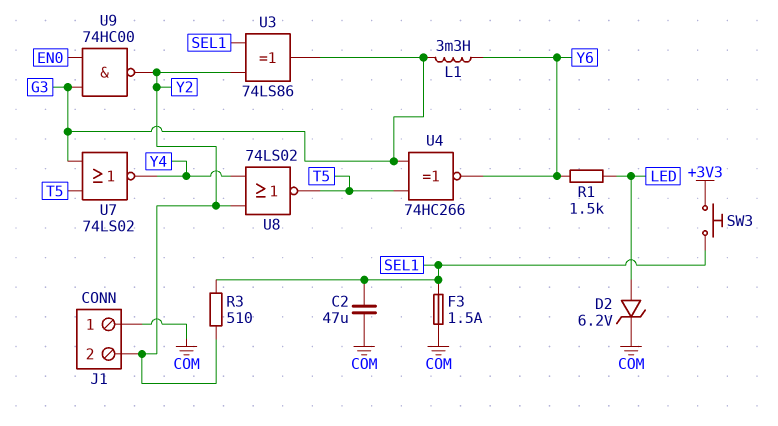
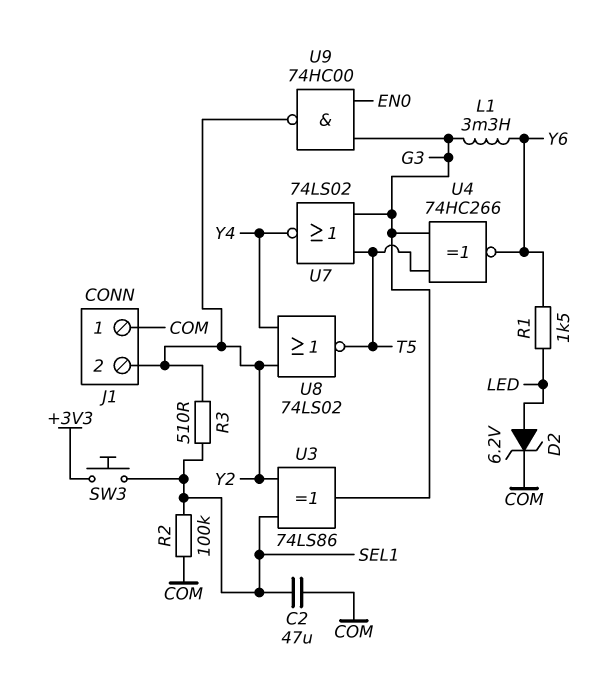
F3: 1.5A (COM, SEL1) -> none
R2: none -> 100k (COM, SEL1)

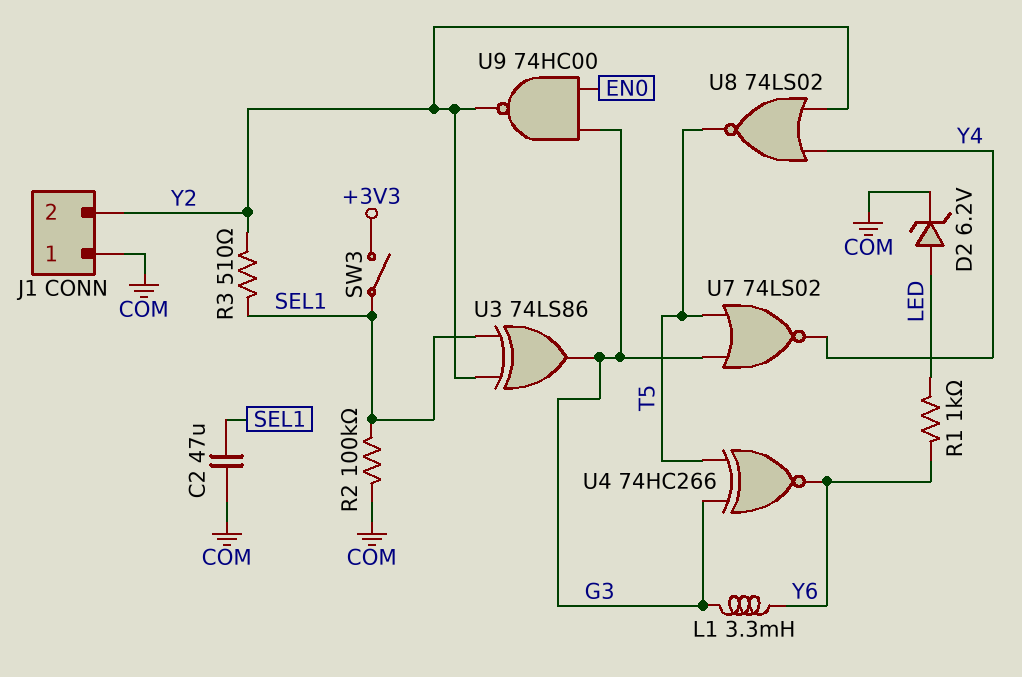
R1: 1.5k (LED, Y6) -> 1k (LED, Y6)
SW3: button (+3V3, SEL1) -> switch (+3V3, SEL1)

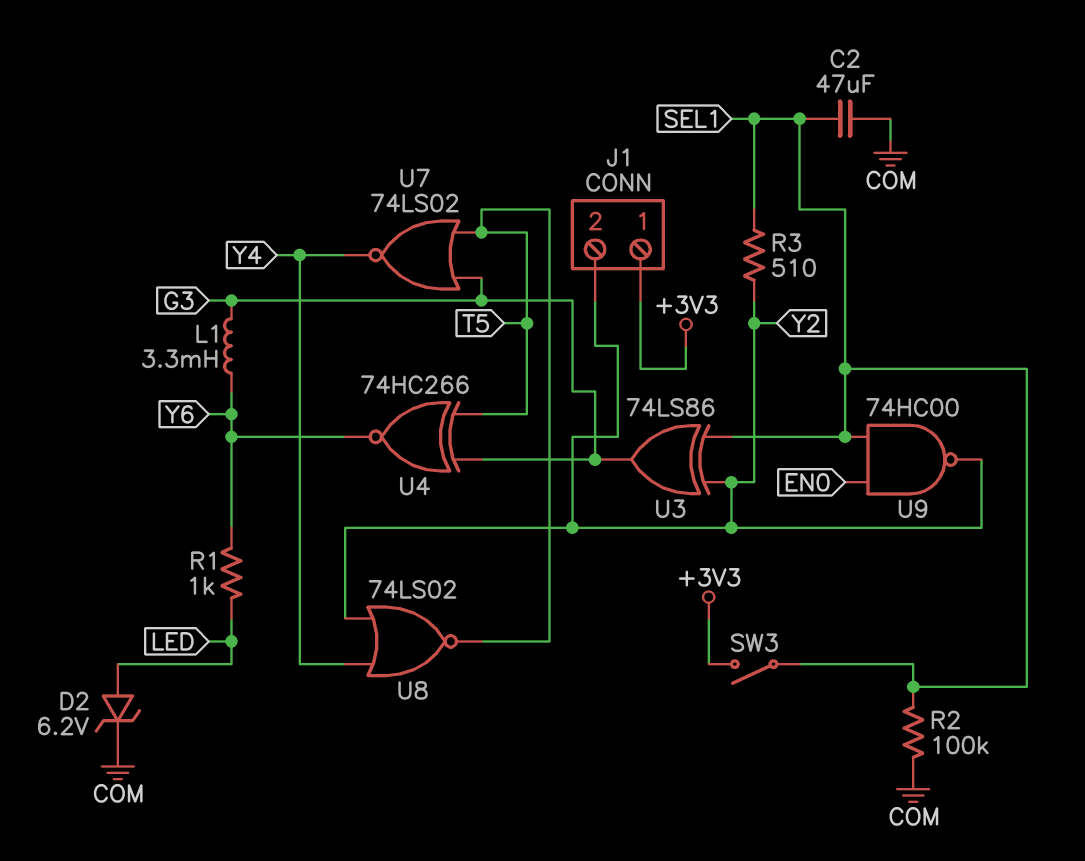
J1 pin 1: COM -> +3V3
U9: NAND 74HC00 (in EN0, in G3, out Y2) -> NAND 74HC00 (in EN0, in SEL1, out Y2)

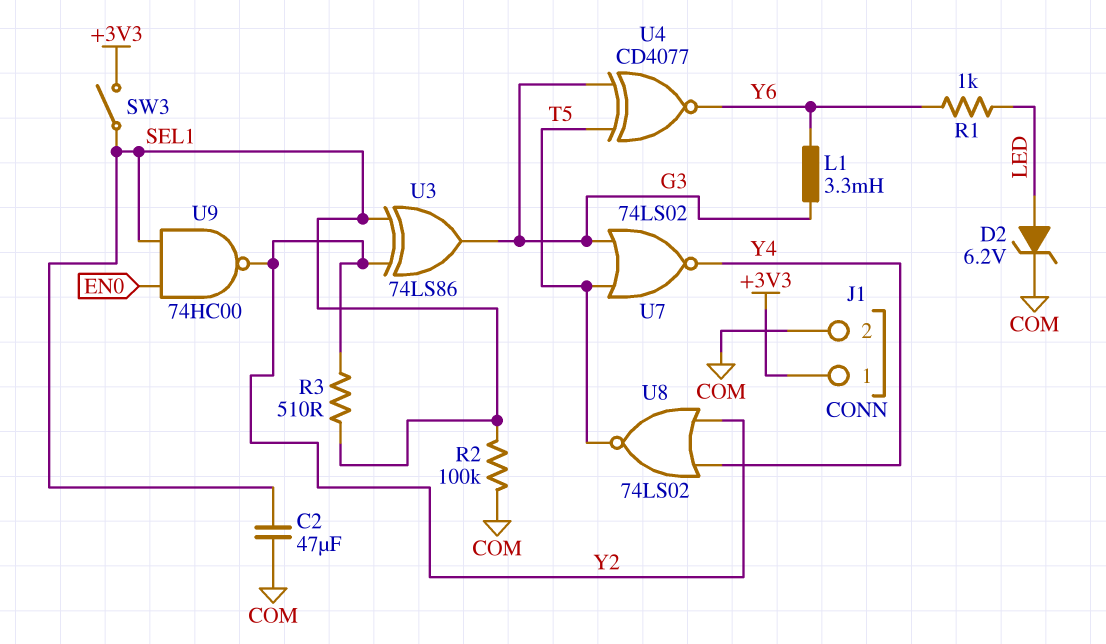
J1 pin 2: Y2 -> COM
U4: XNOR 74HC266 (in G3, in T5, out Y6) -> XNOR CD4077 (in G3, in T5, out Y6)

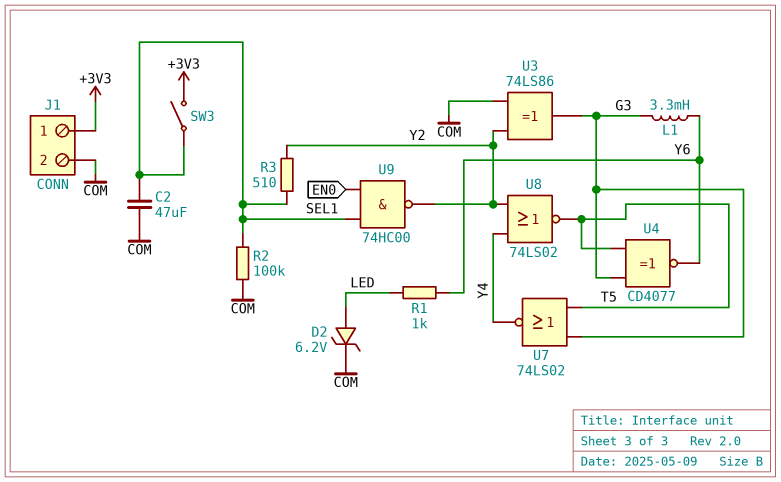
U3: XOR 74LS86 (in SEL1, in Y2, out G3) -> XOR 74LS86 (in COM, in Y2, out G3)

